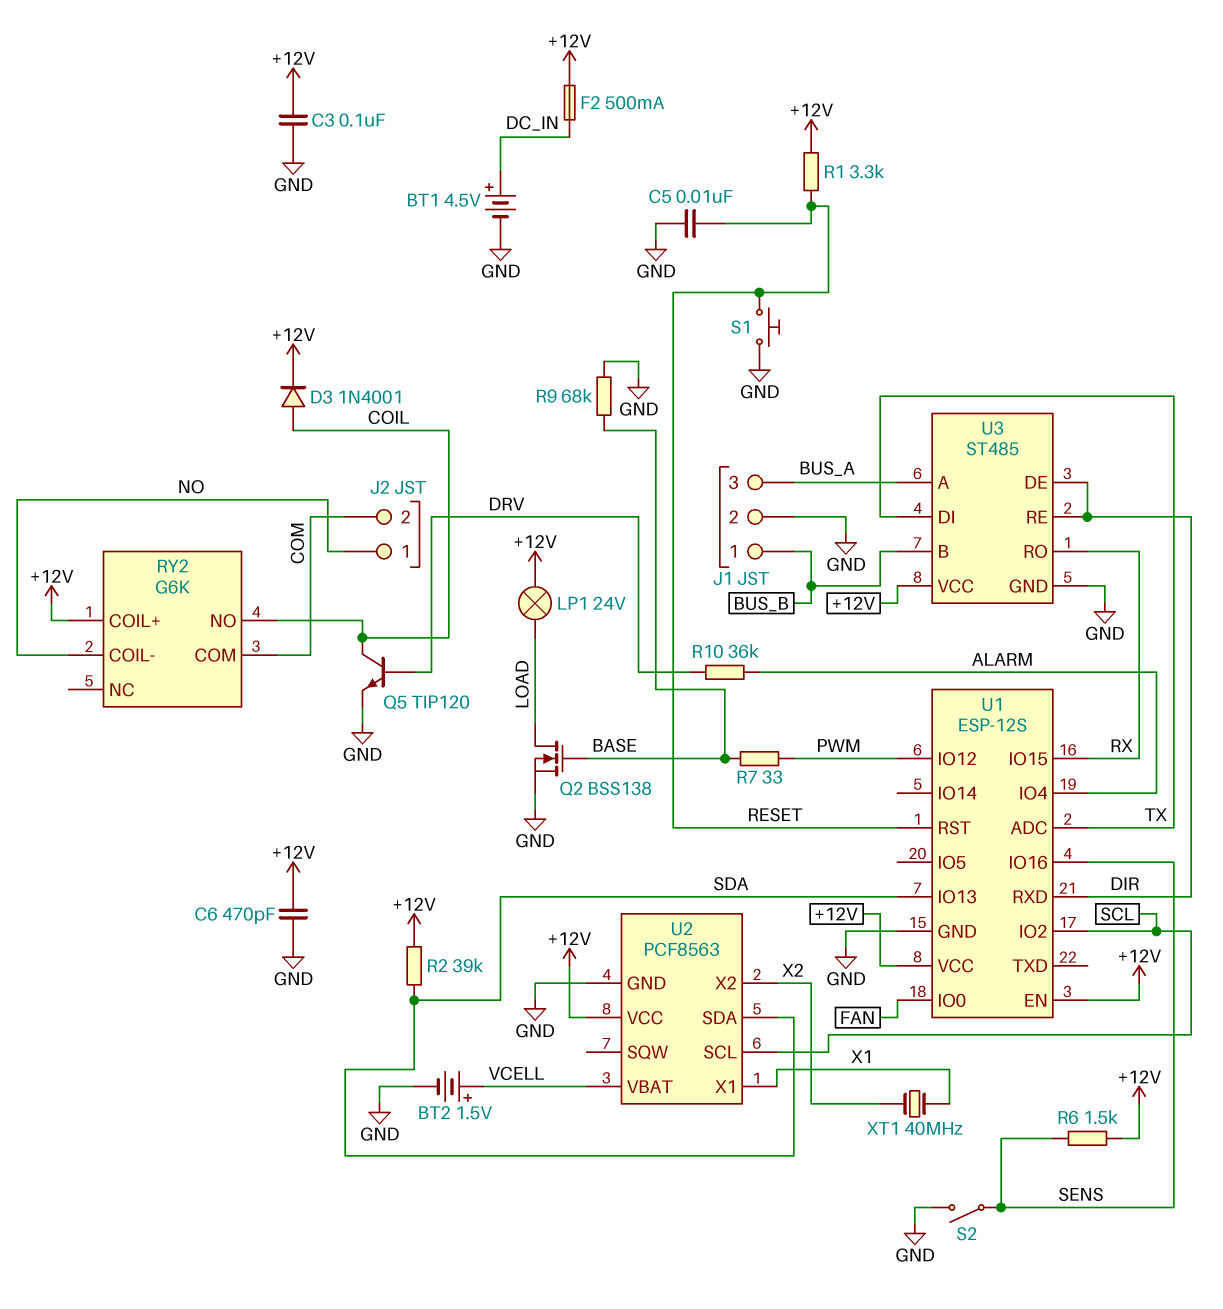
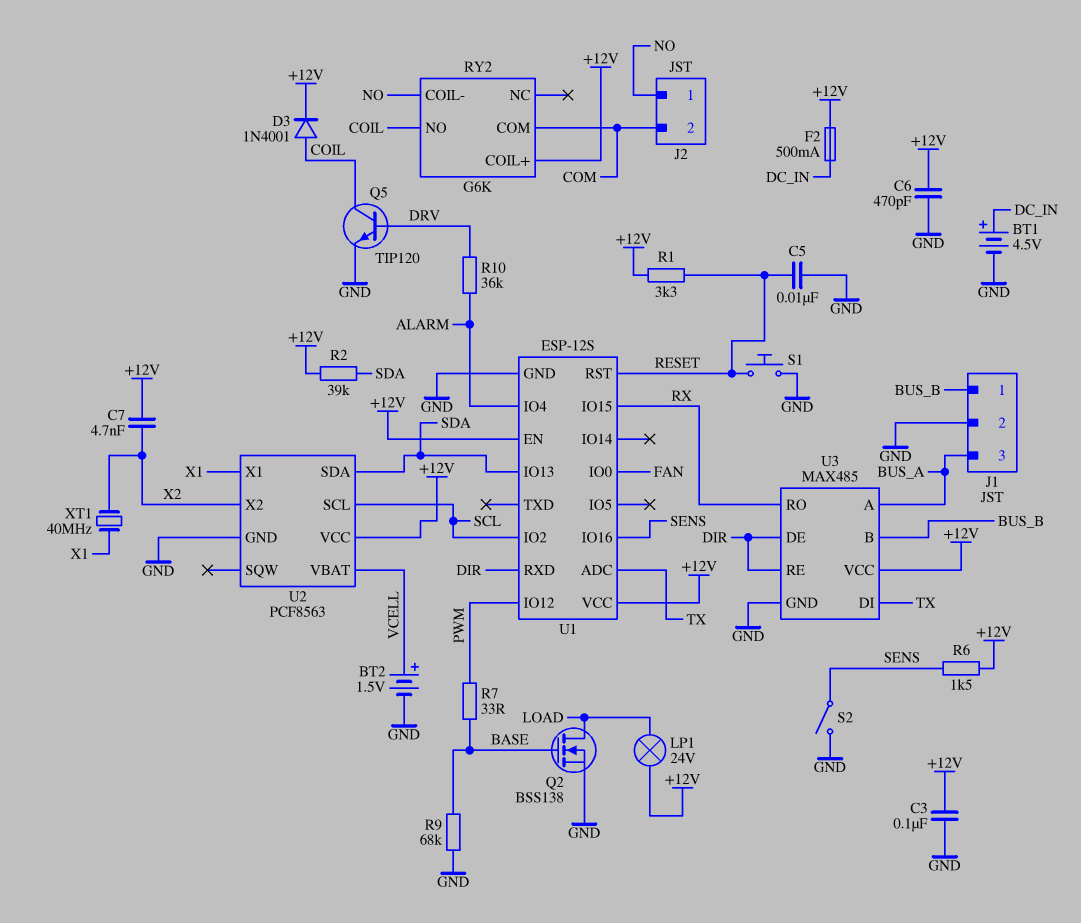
C7: none -> 4.7nF (+12V, X2)
U3: ST485 -> MAX485

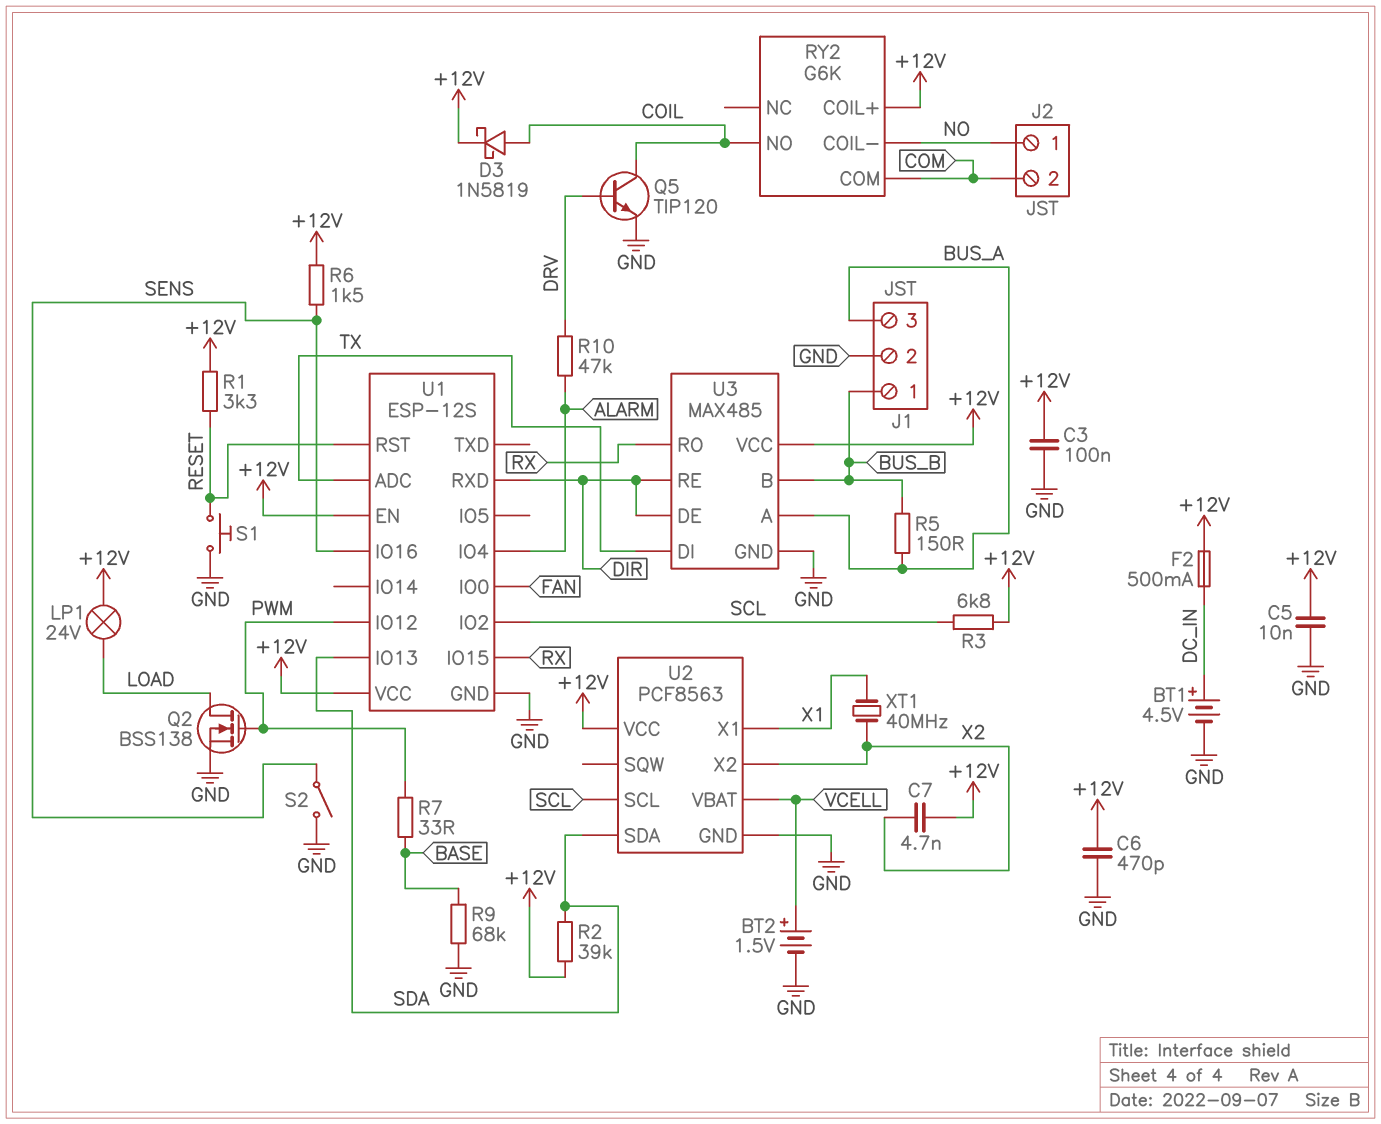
C5: 10nF (GND, RESET) -> 10nF (+12V, GND)
D3: diode 1N4001 (A COIL, K +12V) -> schottky 1N5819 (A COIL, K +12V)
Q2: NMOS BSS138 (G BASE, D LOAD, S GND) -> NMOS BSS138 (G PWM, D LOAD, S GND)
R3: none -> 6.8k (+12V, SCL)
R5: none -> 150 (BUS_A, BUS_B)
R10: 36k (ALARM, DRV) -> 47k (ALARM, DRV)

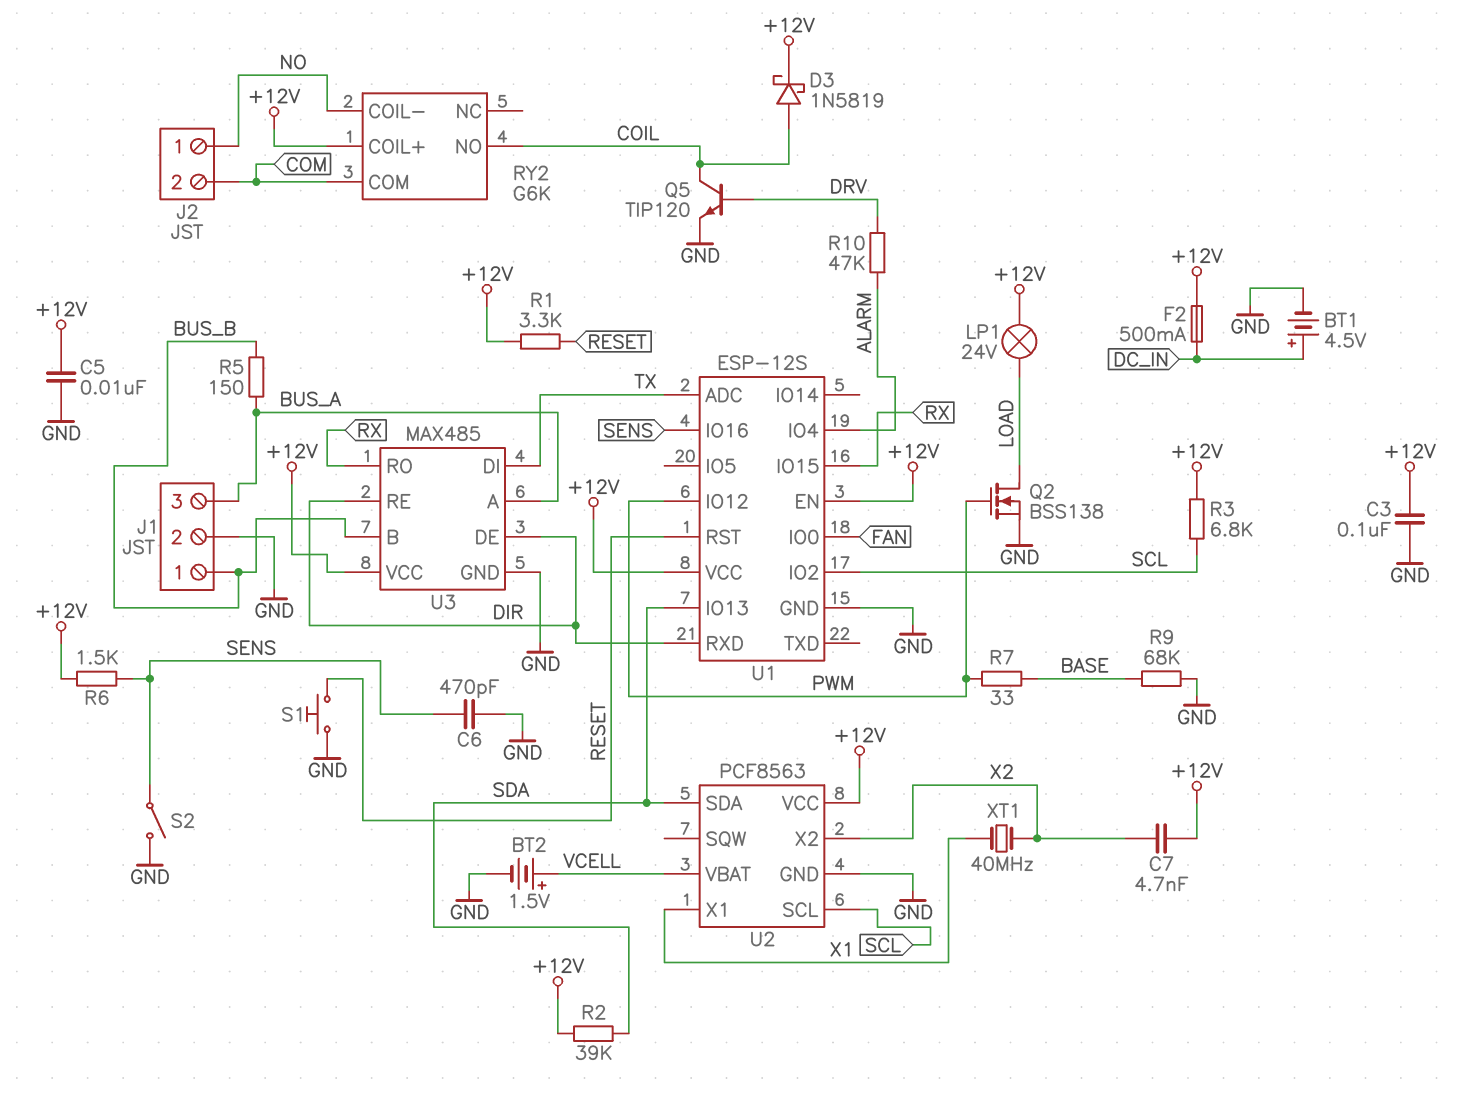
C6: 470pF (+12V, GND) -> 470pF (GND, SENS)

